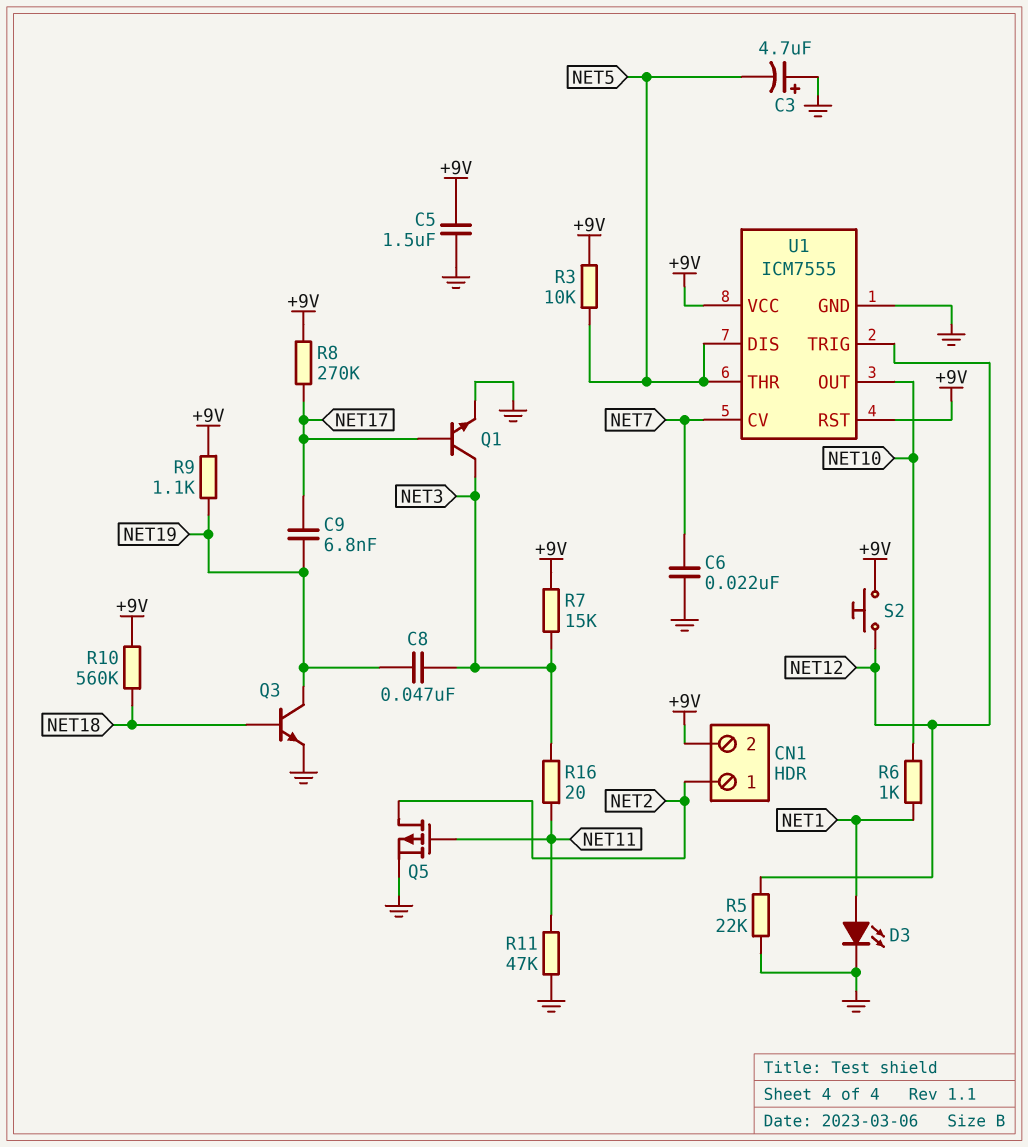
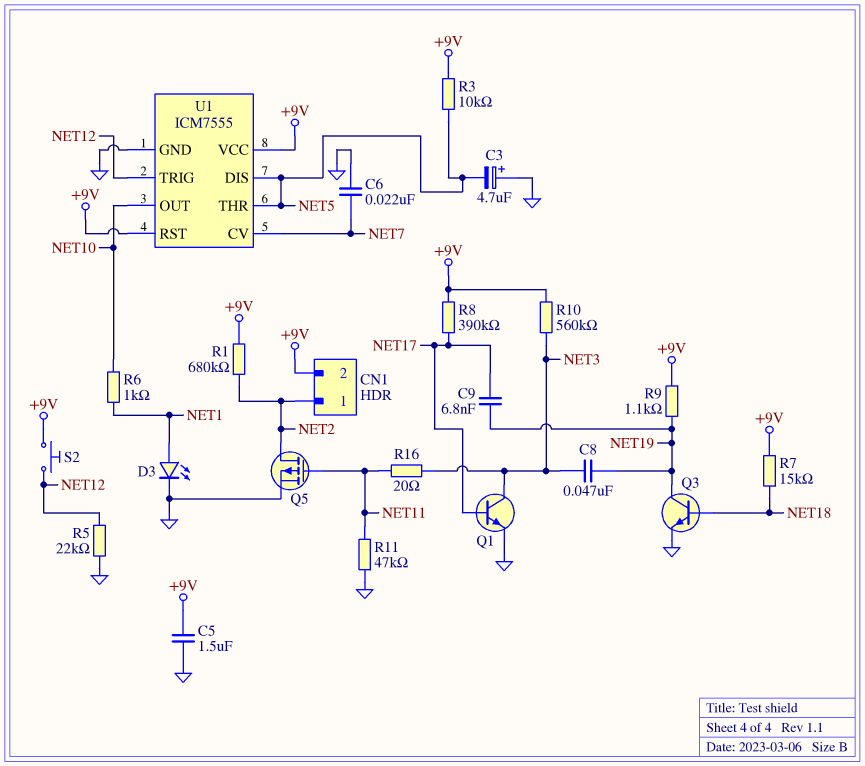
R1: none -> 680k (+9V, NET2)
R7: 15k (+9V, NET3) -> 15k (+9V, NET18)
R8: 270k (+9V, NET17) -> 390k (+9V, NET17)
R10: 560k (+9V, NET18) -> 560k (+9V, NET3)

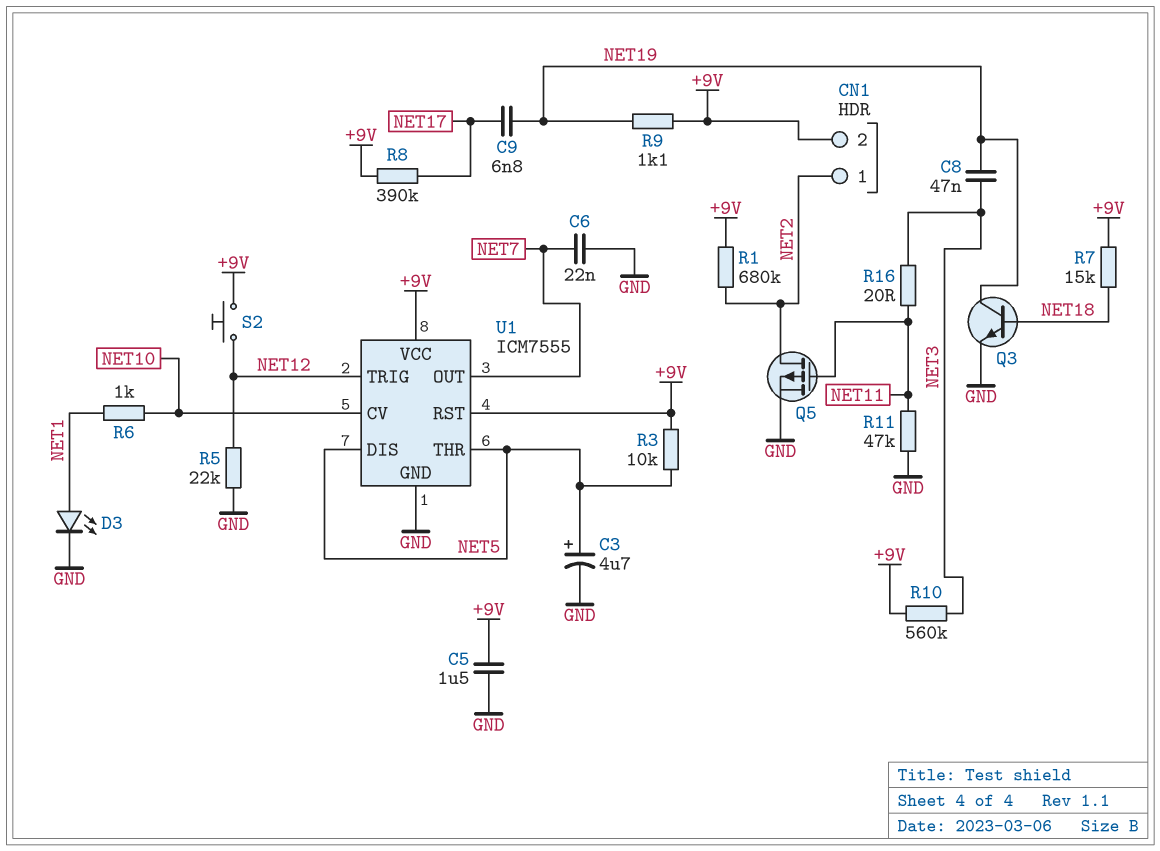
C3: 4.7uF (plus GND, minus NET5) -> 4.7uF (plus NET5, minus GND)
Q1: NPN (B NET17, C NET3, E GND) -> none
U1 pin CV: NET7 -> NET10
U1 pin OUT: NET10 -> NET7

